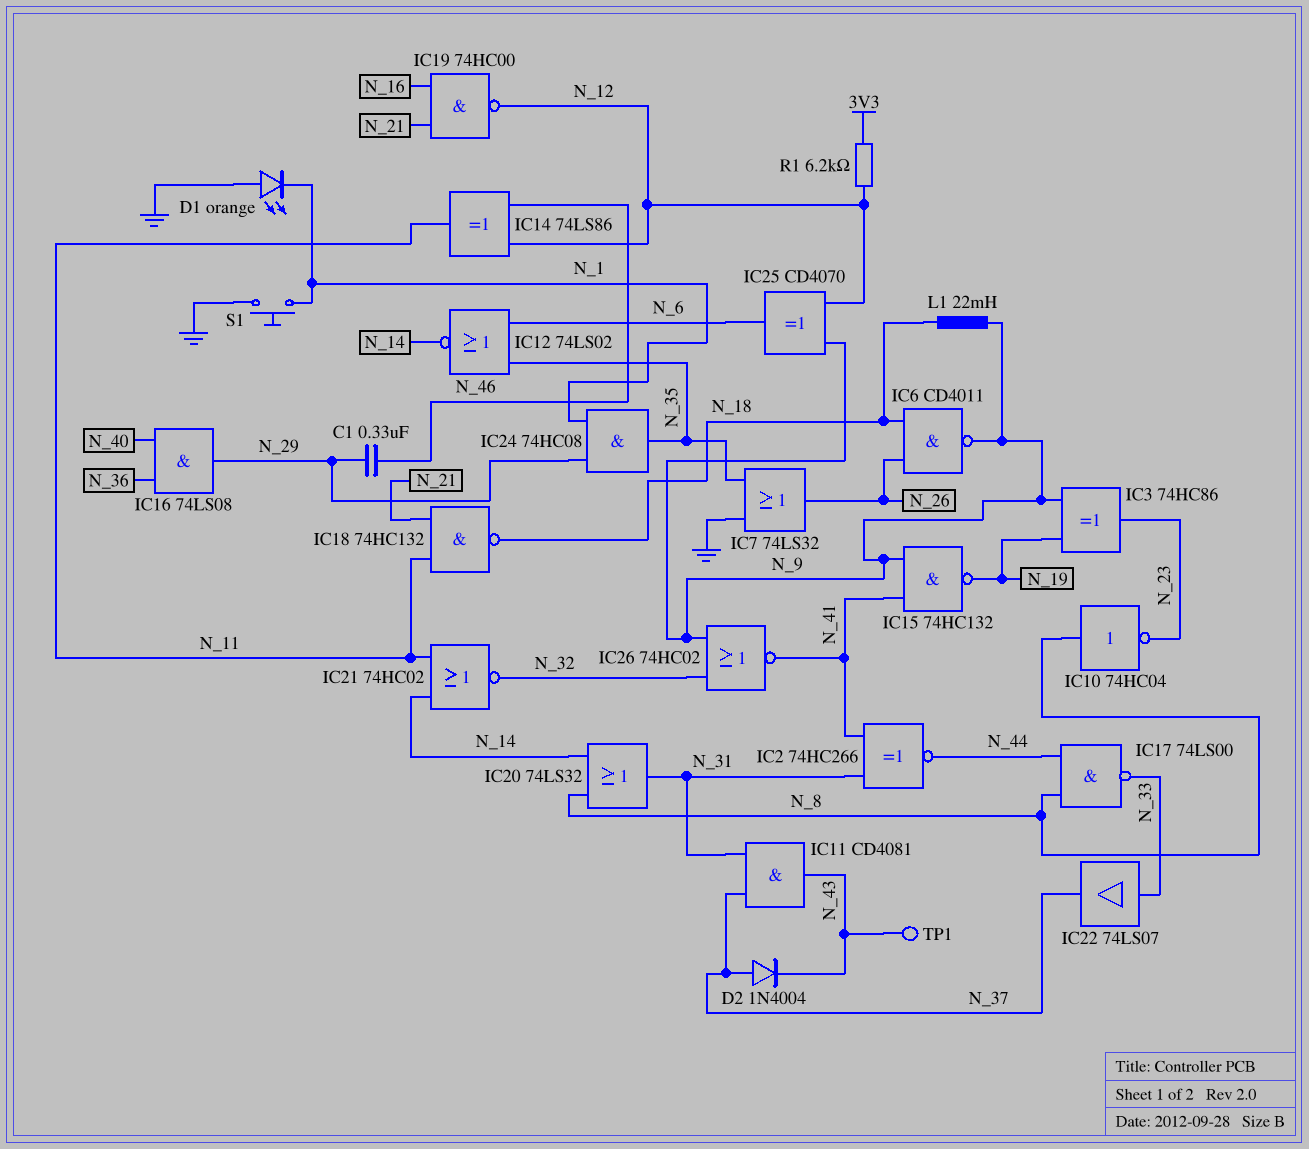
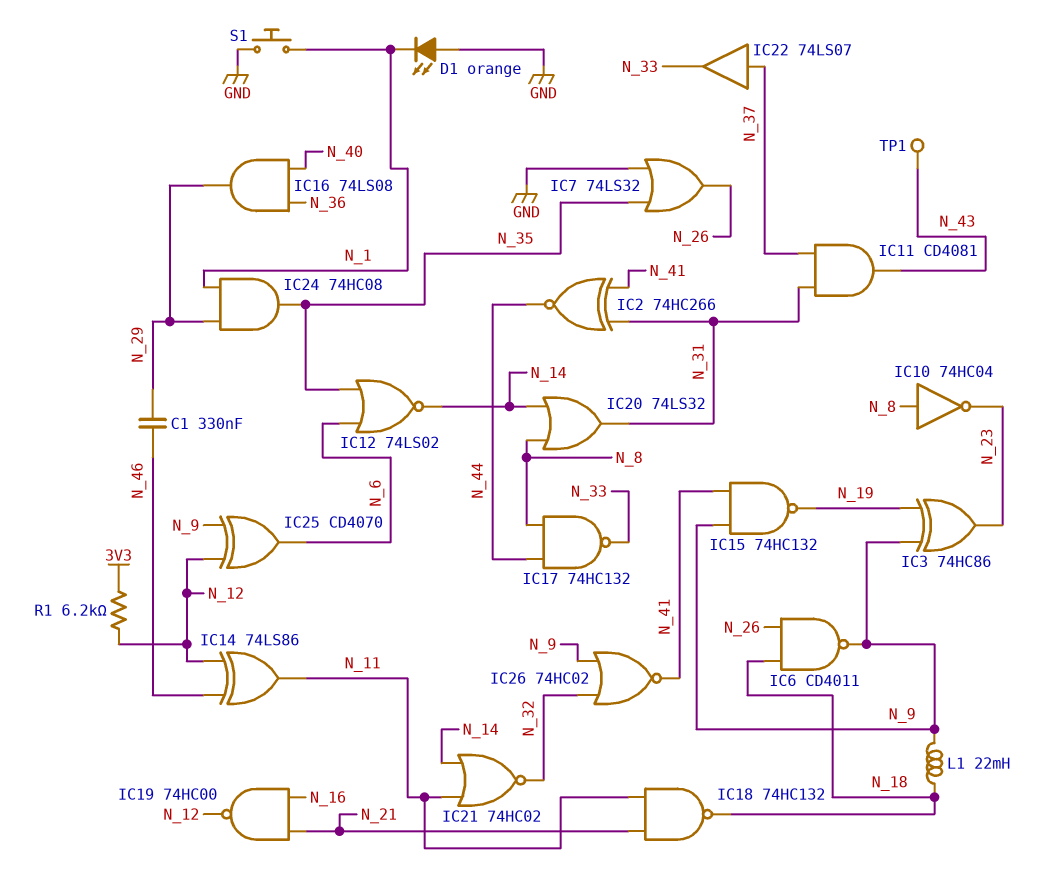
D2: diode 1N4004 (A N_37, K N_43) -> none
IC17: NAND 74LS00 (in N_8, in N_44, out N_33) -> NAND 74HC132 (in N_8, in N_44, out N_33)
IC22: buffer 74LS07 (in N_33, out N_37) -> buffer 74LS07 (in N_37, out N_33)

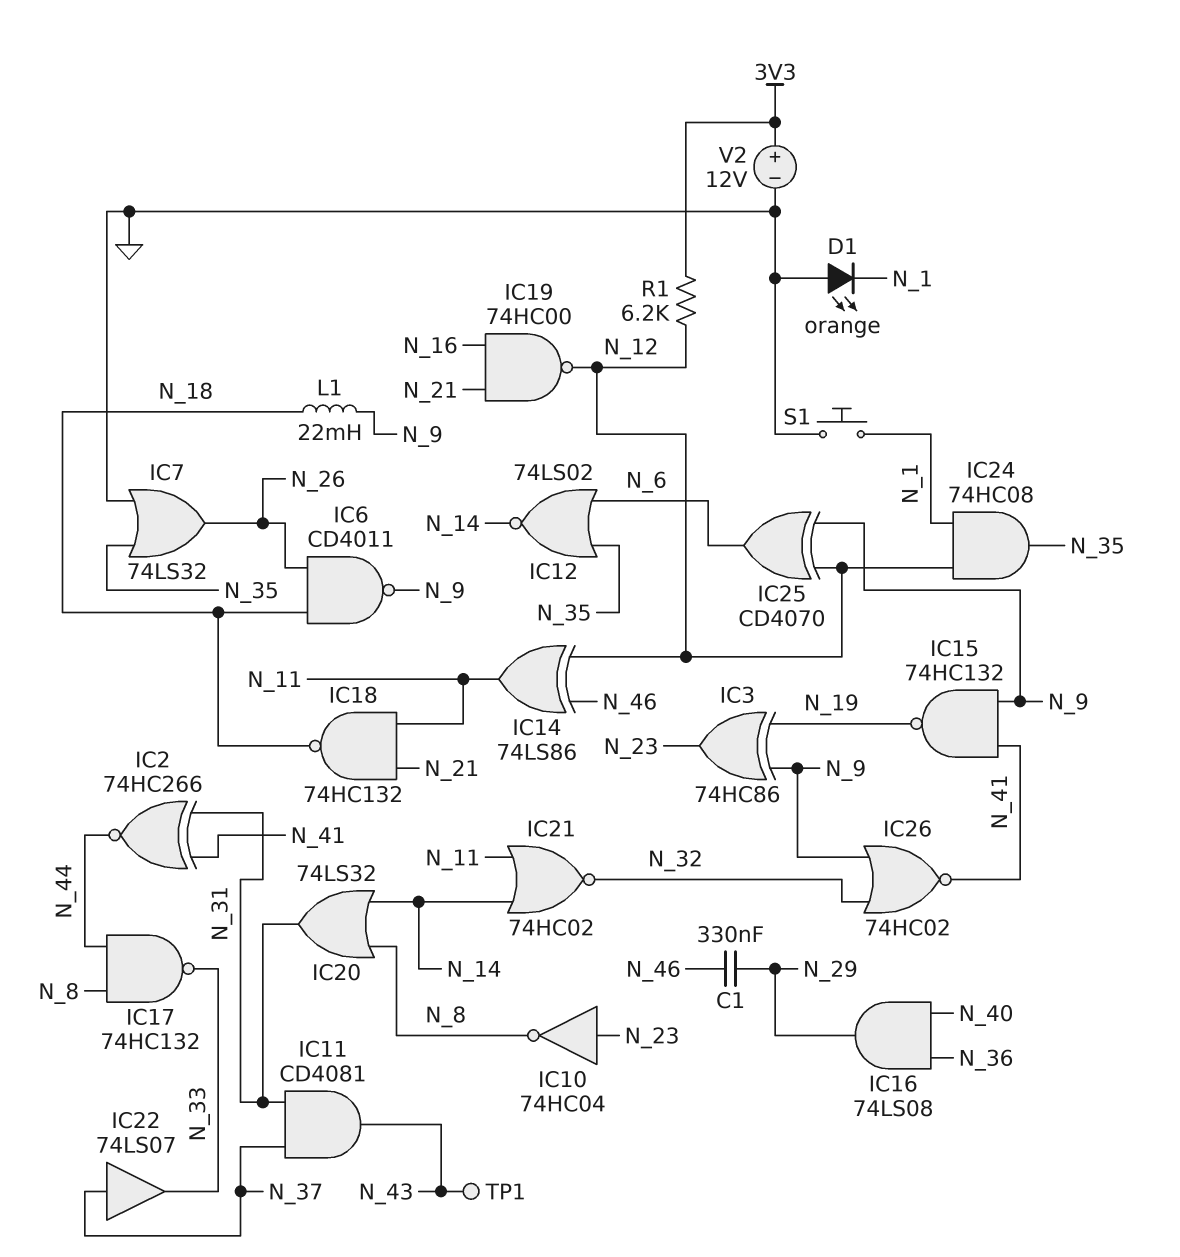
IC10: NOT 74HC04 (in N_8, out N_23) -> NOT 74HC04 (in N_23, out N_8)
IC24: AND 74HC08 (in N_1, in N_29, out N_35) -> AND 74HC08 (in N_1, in N_12, out N_35)
V2: none -> 12V (plus 3V3, minus GND)

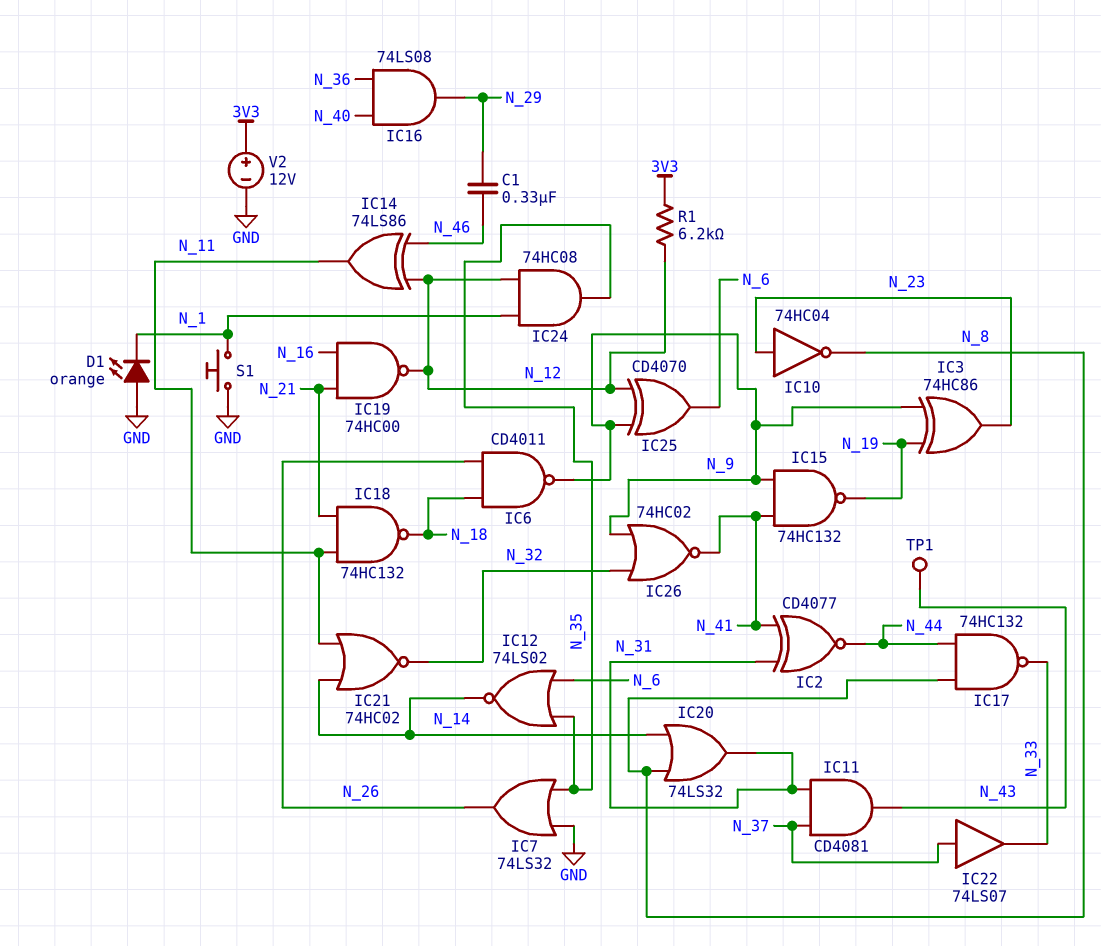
IC2: XNOR 74HC266 (in N_31, in N_41, out N_44) -> XNOR CD4077 (in N_31, in N_41, out N_44)
L1: 22mH (N_9, N_18) -> none

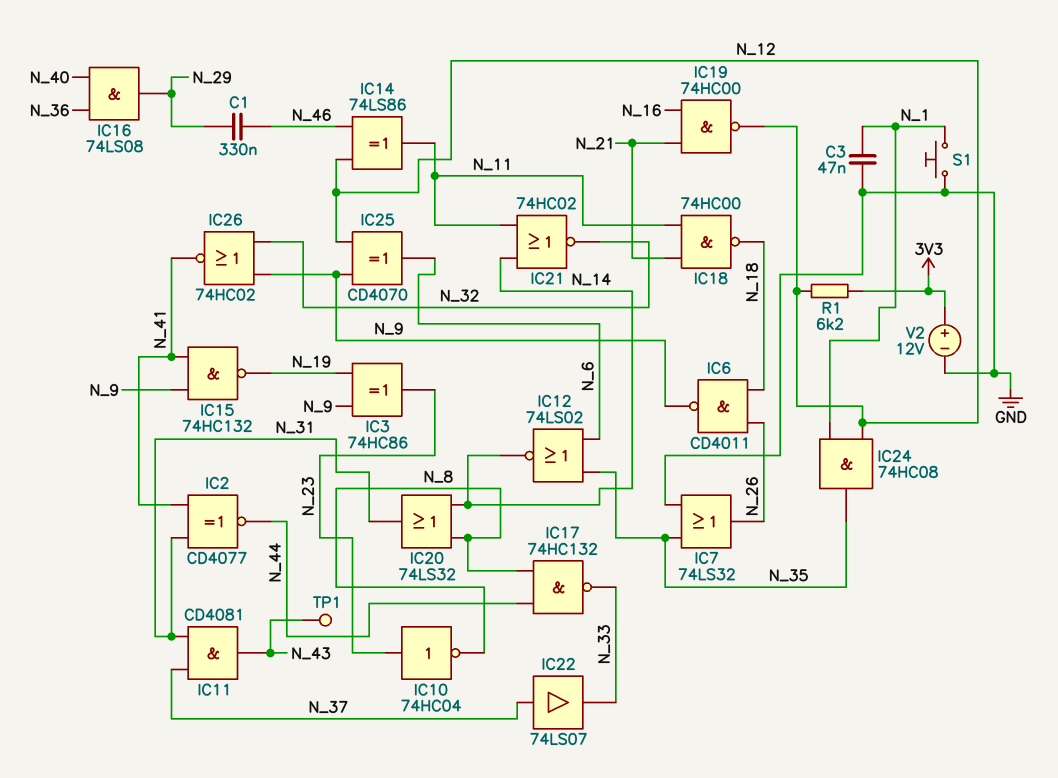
C3: none -> 47nF (GND, N_1)
D1: LED orange (A GND, K N_1) -> none
IC18: NAND 74HC132 (in N_11, in N_21, out N_18) -> NAND 74HC00 (in N_11, in N_21, out N_18)

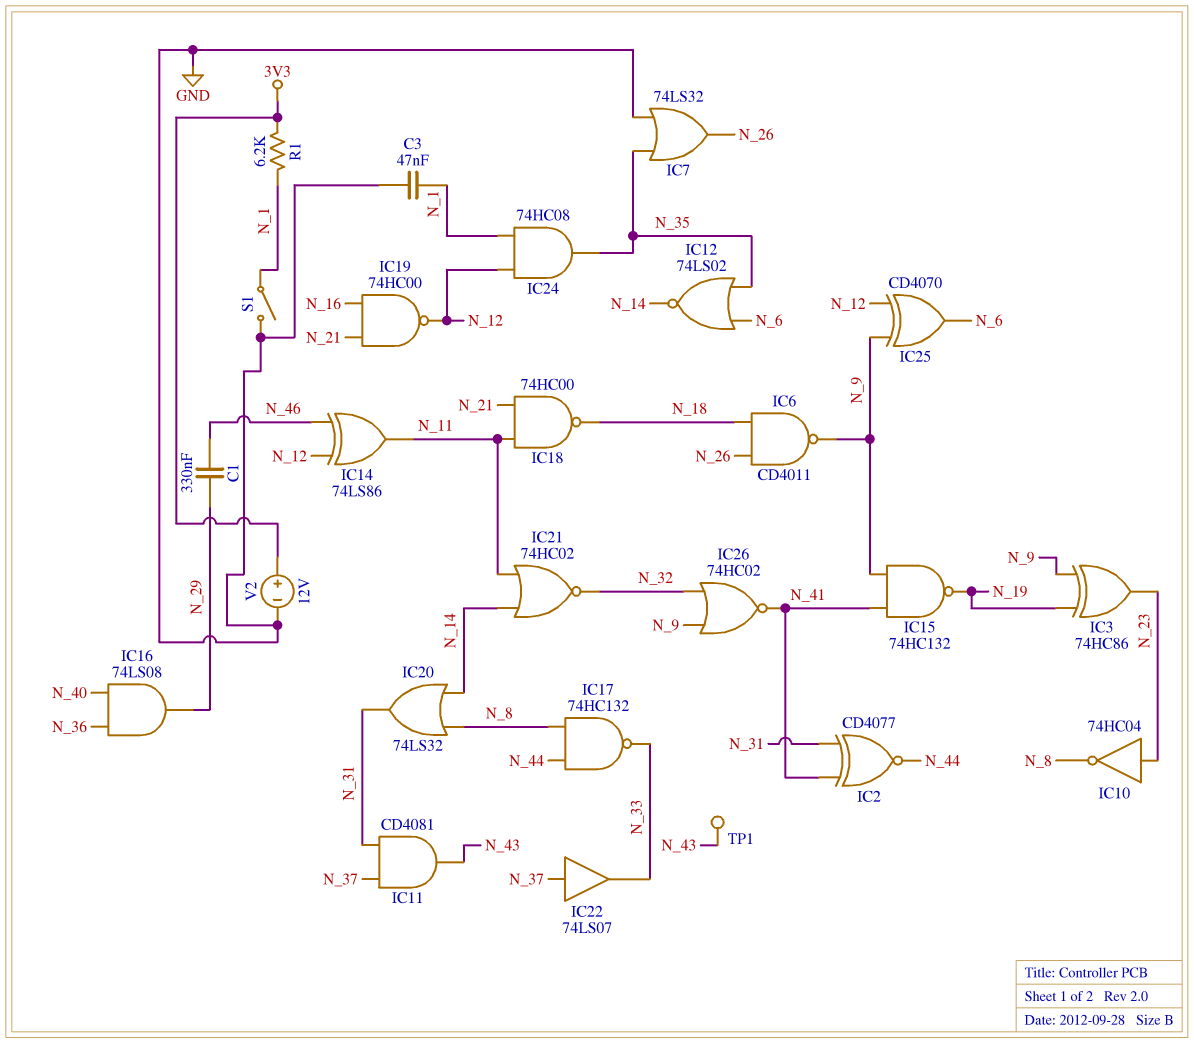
R1: 6.2k (3V3, N_12) -> 6.2k (3V3, N_1)
S1: button (GND, N_1) -> switch (GND, N_1)

